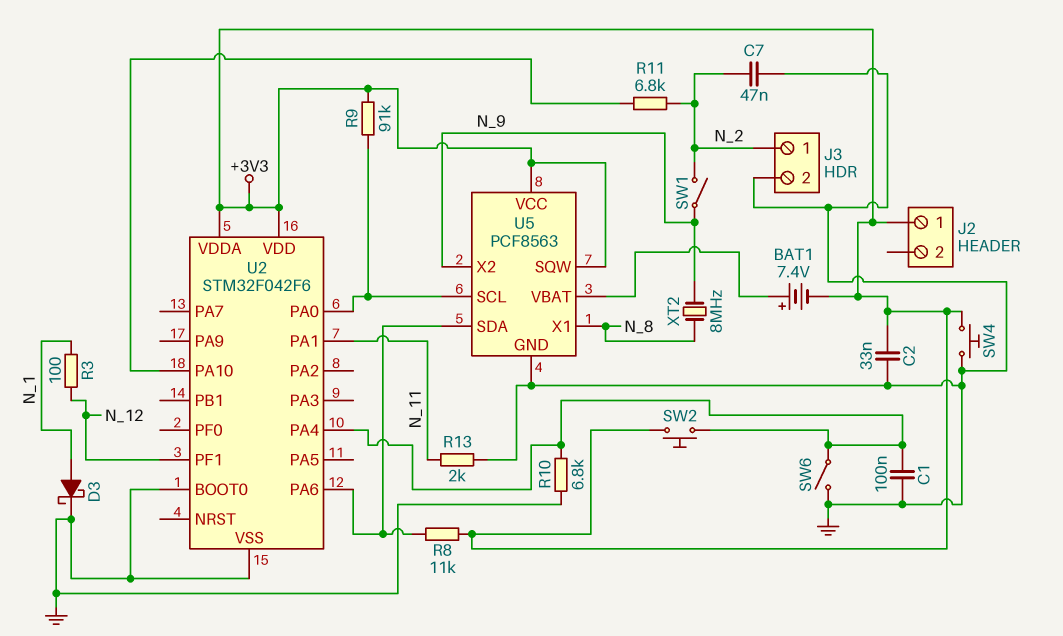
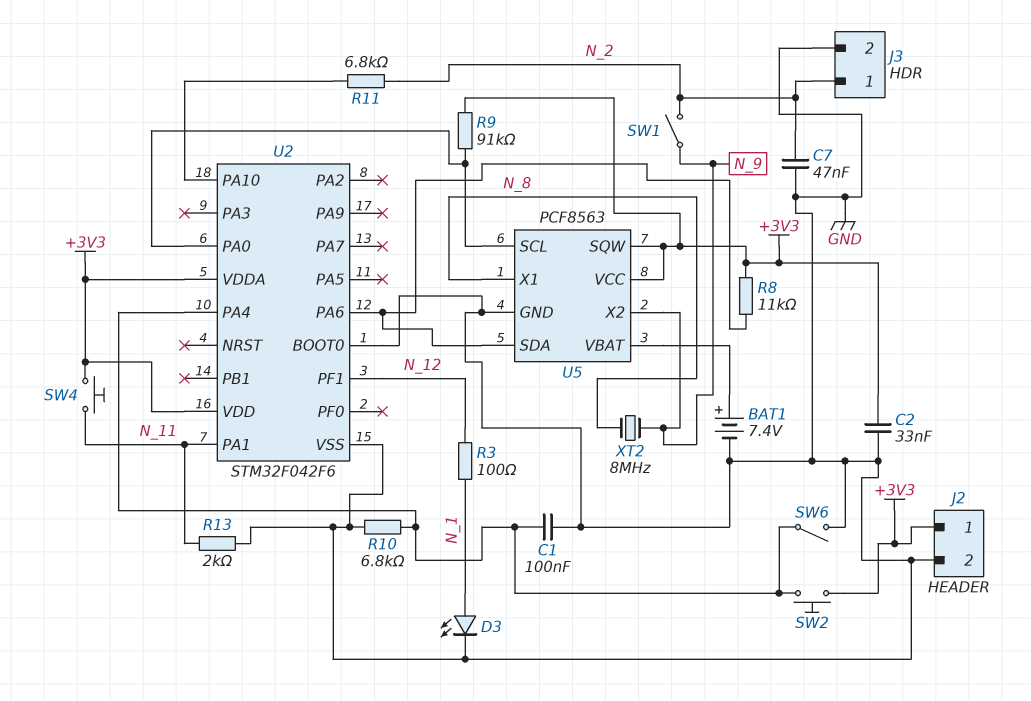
BAT1: 7.4V (plus U5/VBAT, minus +3V3) -> 7.4V (plus U5/VBAT, minus GND)
D3: schottky (A N_1, K GND) -> LED (A N_1, K GND)
J2 pin 2: none -> GND
SW4: button (+3V3, GND) -> button (+3V3, N_11)

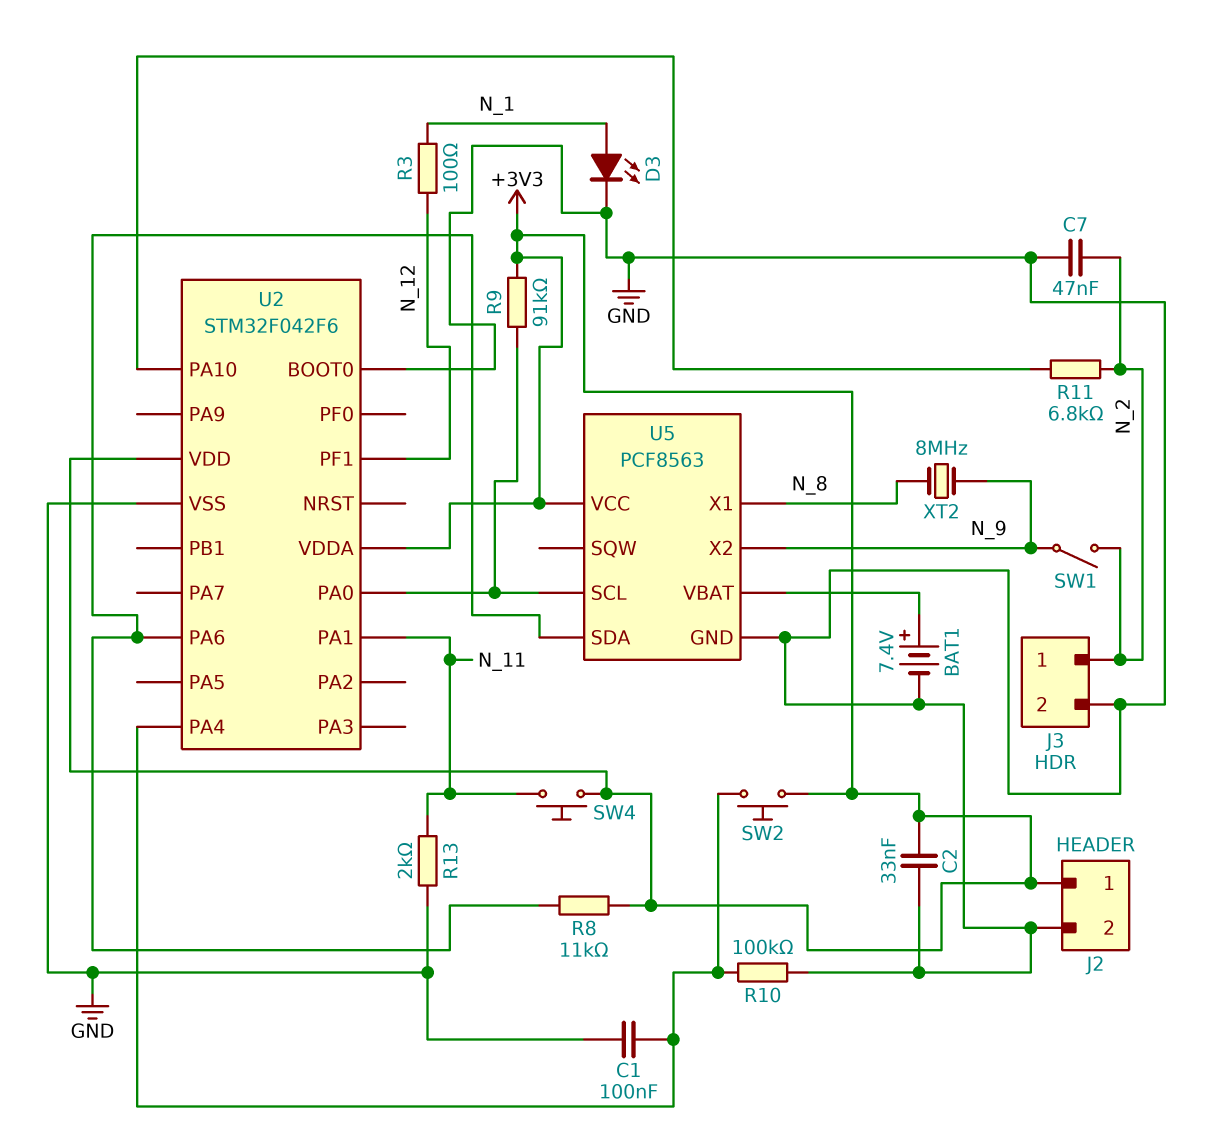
R10: 6.8k (GND, U2/PA4) -> 100k (GND, U2/PA4)
SW6: switch (GND, U2/PA4) -> none
U5 pin SQW: +3V3 -> none

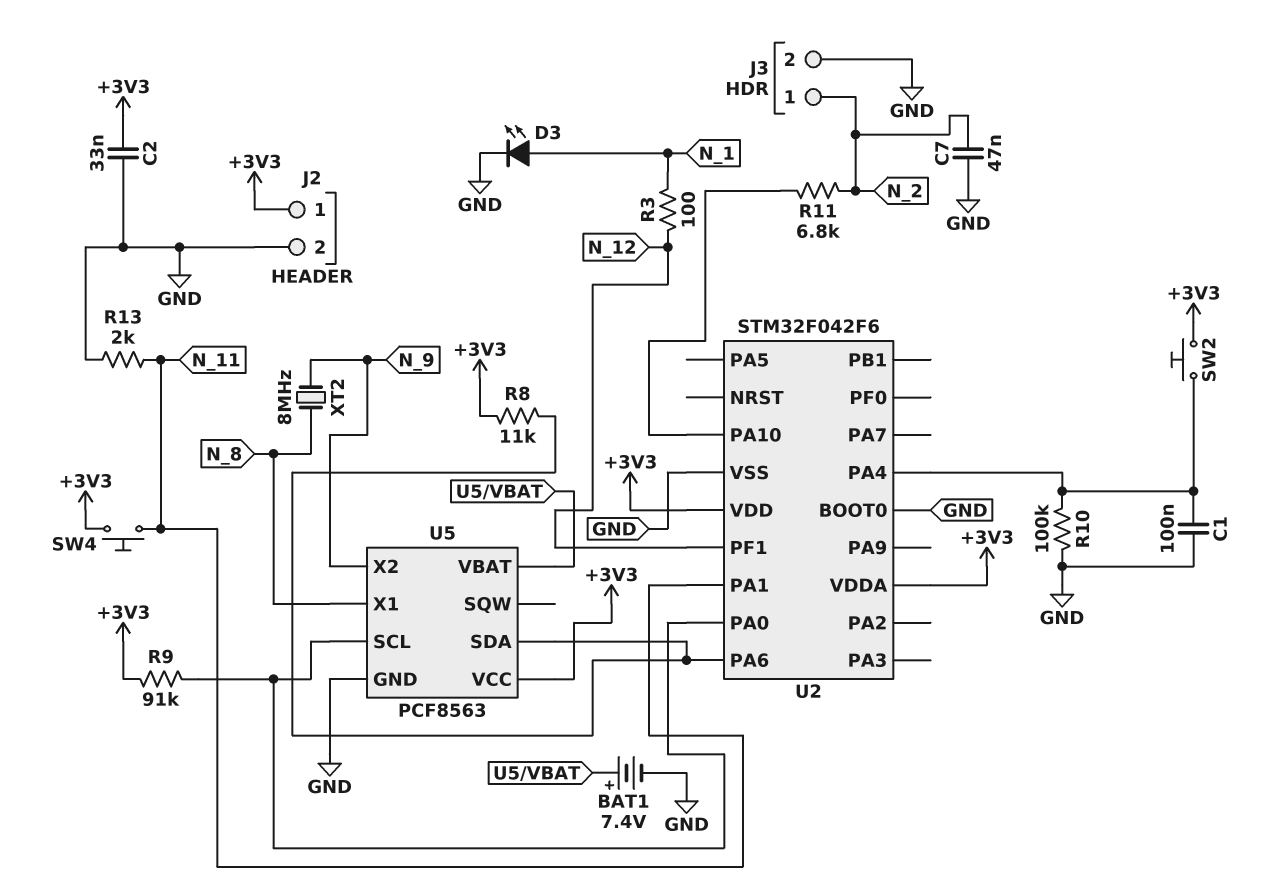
SW1: switch (N_2, N_9) -> none

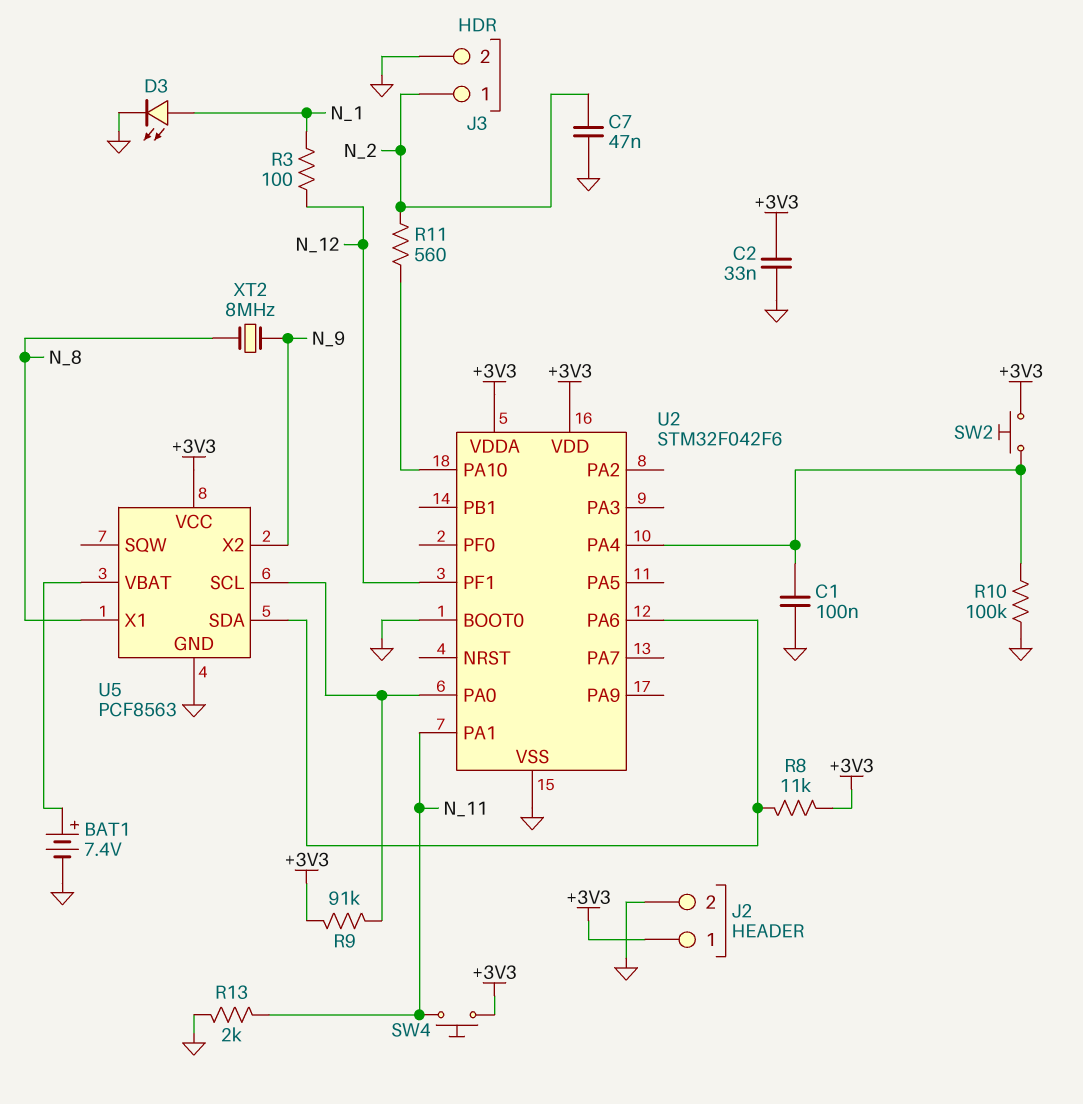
R11: 6.8k (N_2, U2/PA10) -> 560 (N_2, U2/PA10)

